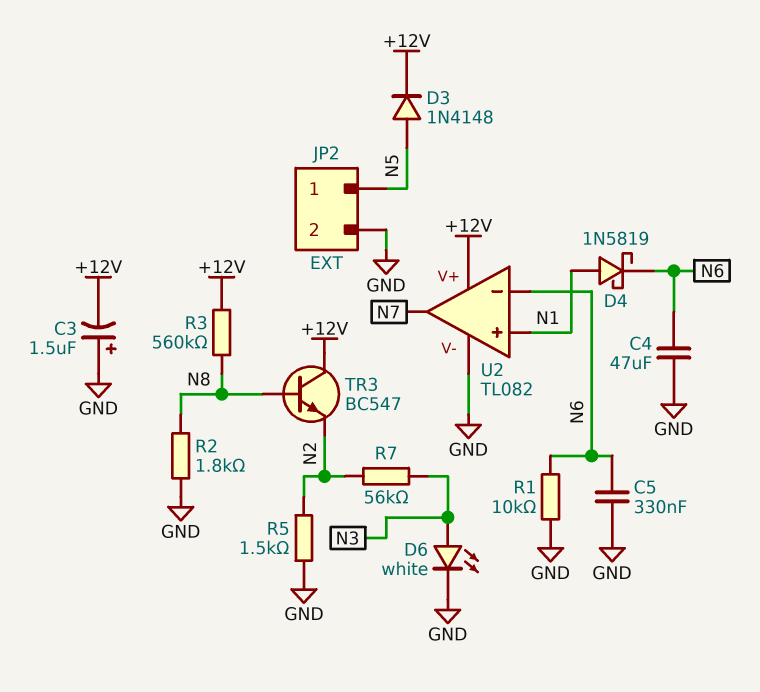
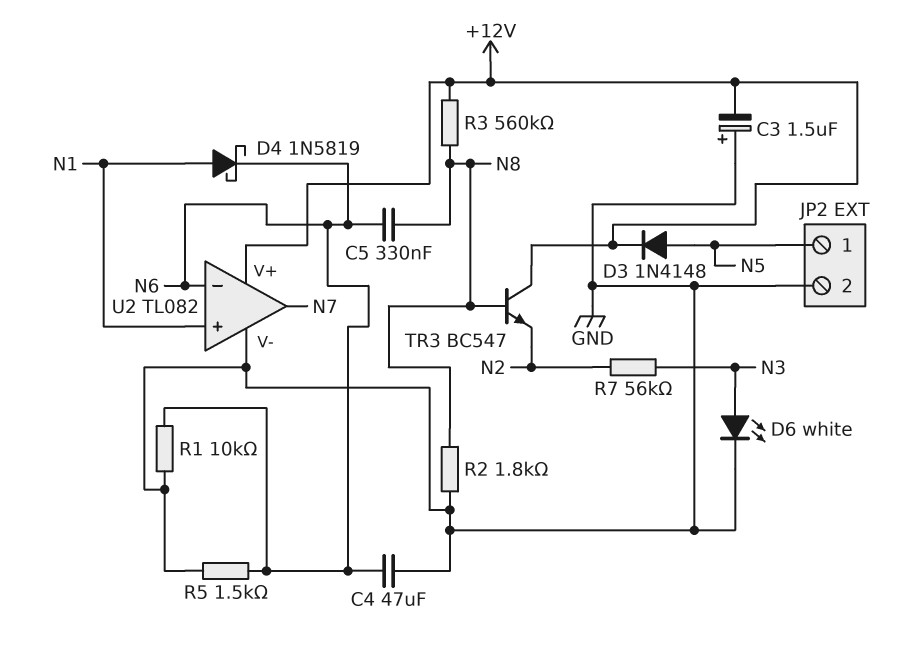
C5: 330nF (GND, N6) -> 330nF (N6, N8)
R5: 1.5k (GND, N2) -> 1.5k (GND, N6)

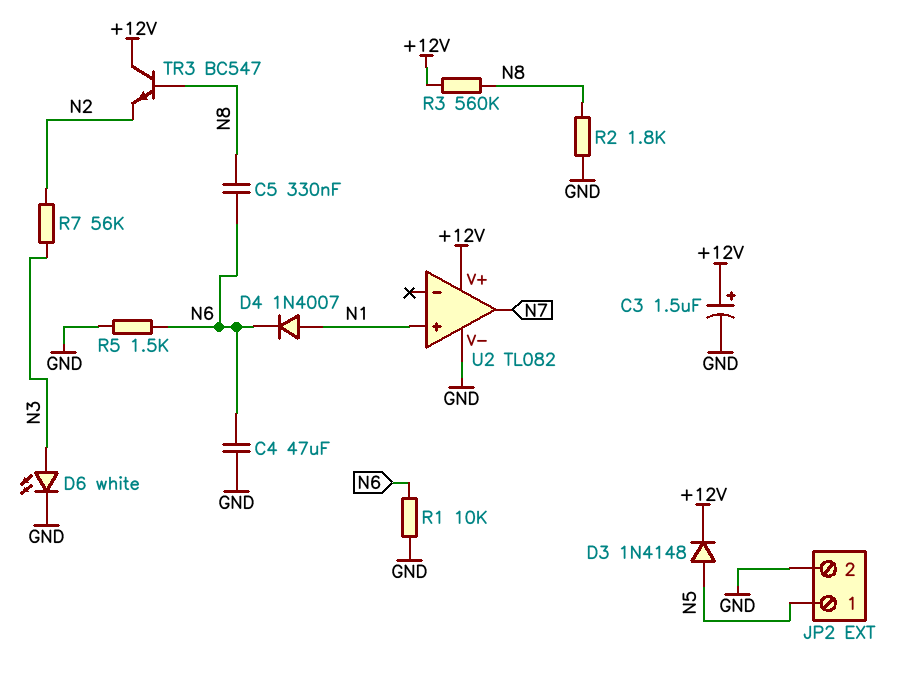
C3: 1.5uF (plus GND, minus +12V) -> 1.5uF (plus +12V, minus GND)
D4: schottky 1N5819 (A N1, K N6) -> diode 1N4007 (A N1, K N6)
U2 pin in-: N6 -> none

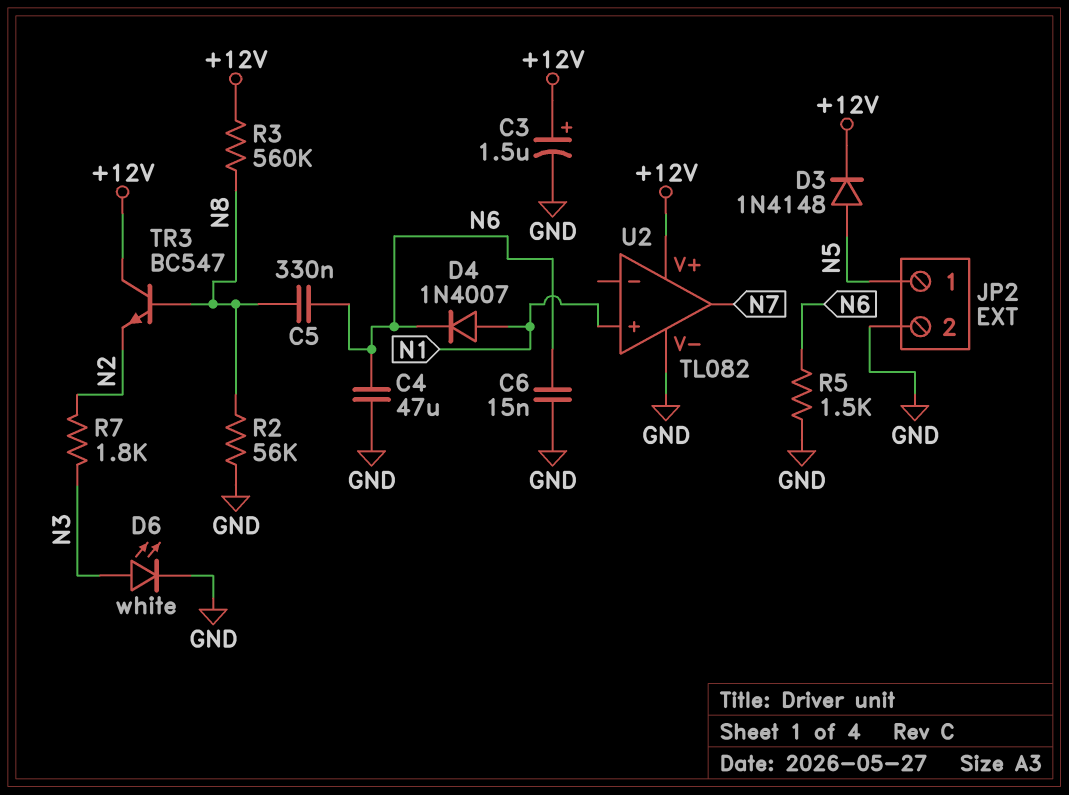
C6: none -> 15nF (GND, N6)
R1: 10k (GND, N6) -> none
R2: 1.8k (GND, N8) -> 56k (GND, N8)
R7: 56k (N2, N3) -> 1.8k (N2, N3)

